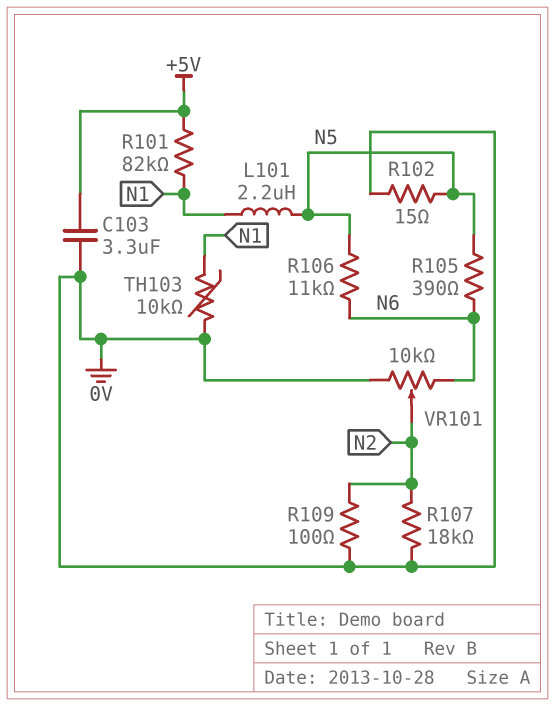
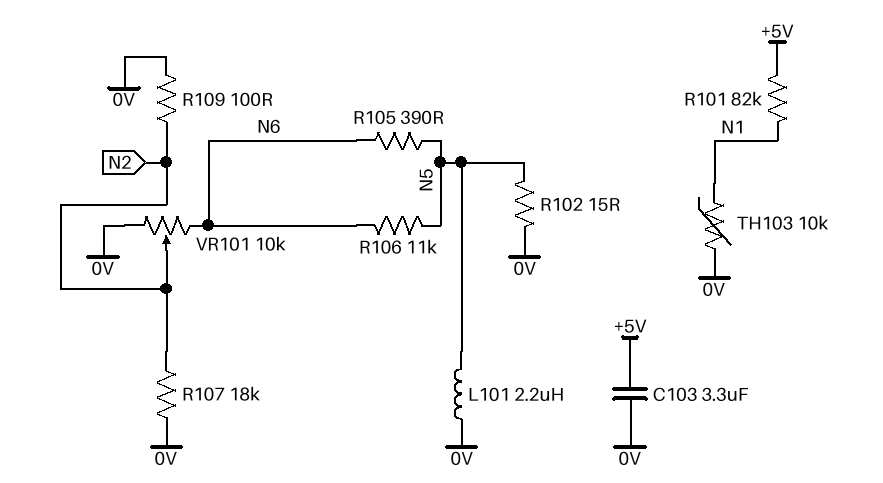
L101: 2.2uH (N1, N5) -> 2.2uH (0V, N5)

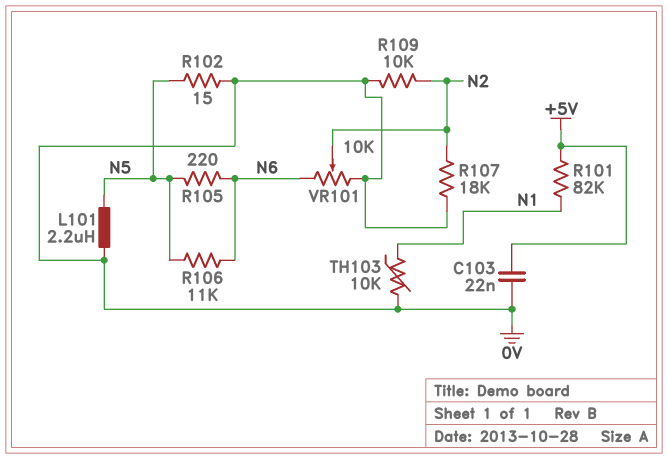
C103: 3.3uF (+5V, 0V) -> 22nF (+5V, 0V)
R105: 390 (N5, N6) -> 220 (N5, N6)
R109: 100 (0V, N2) -> 10k (0V, N2)

